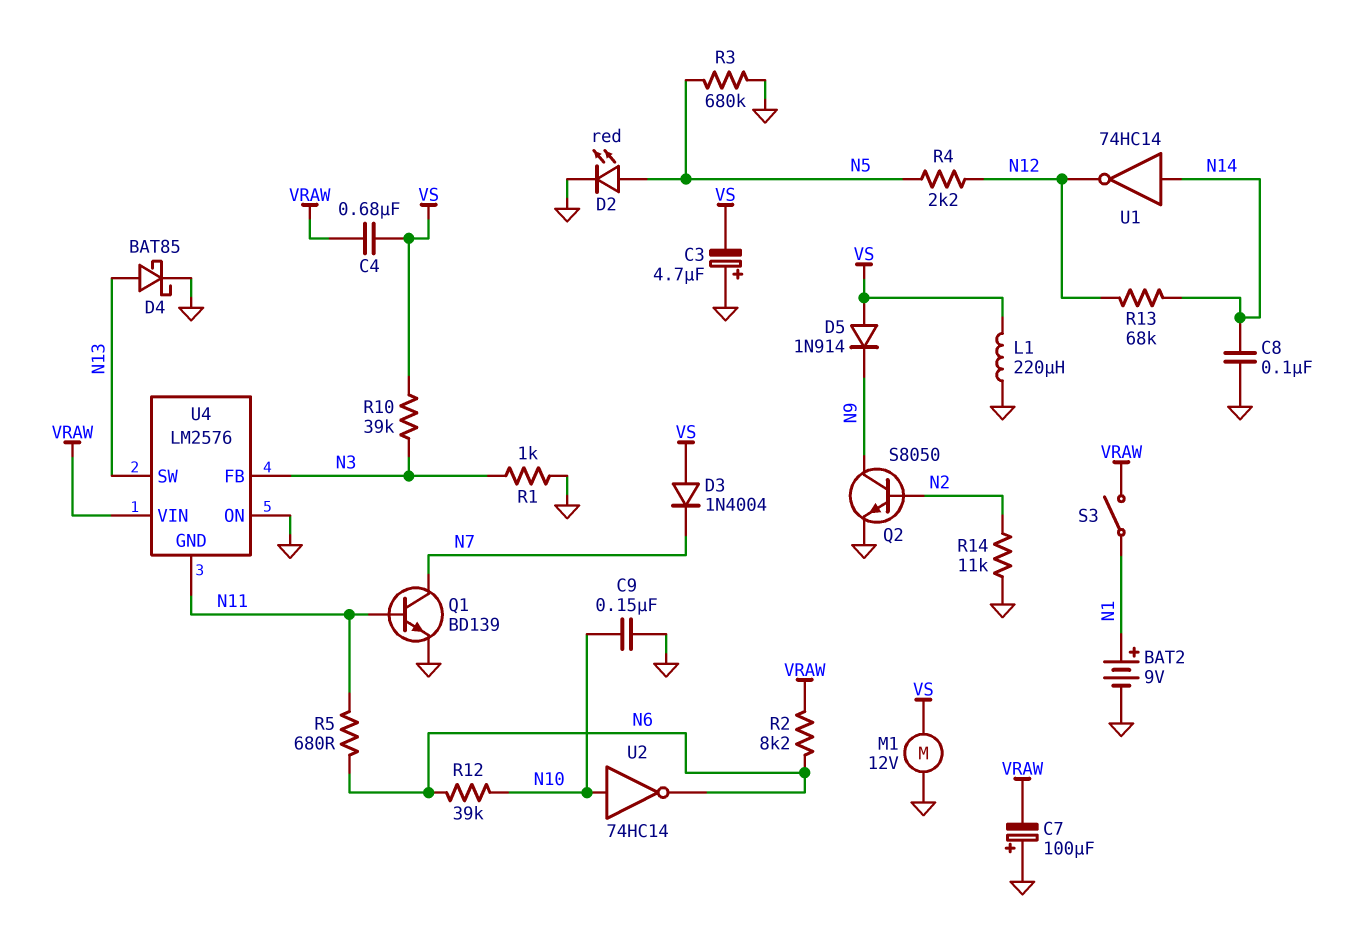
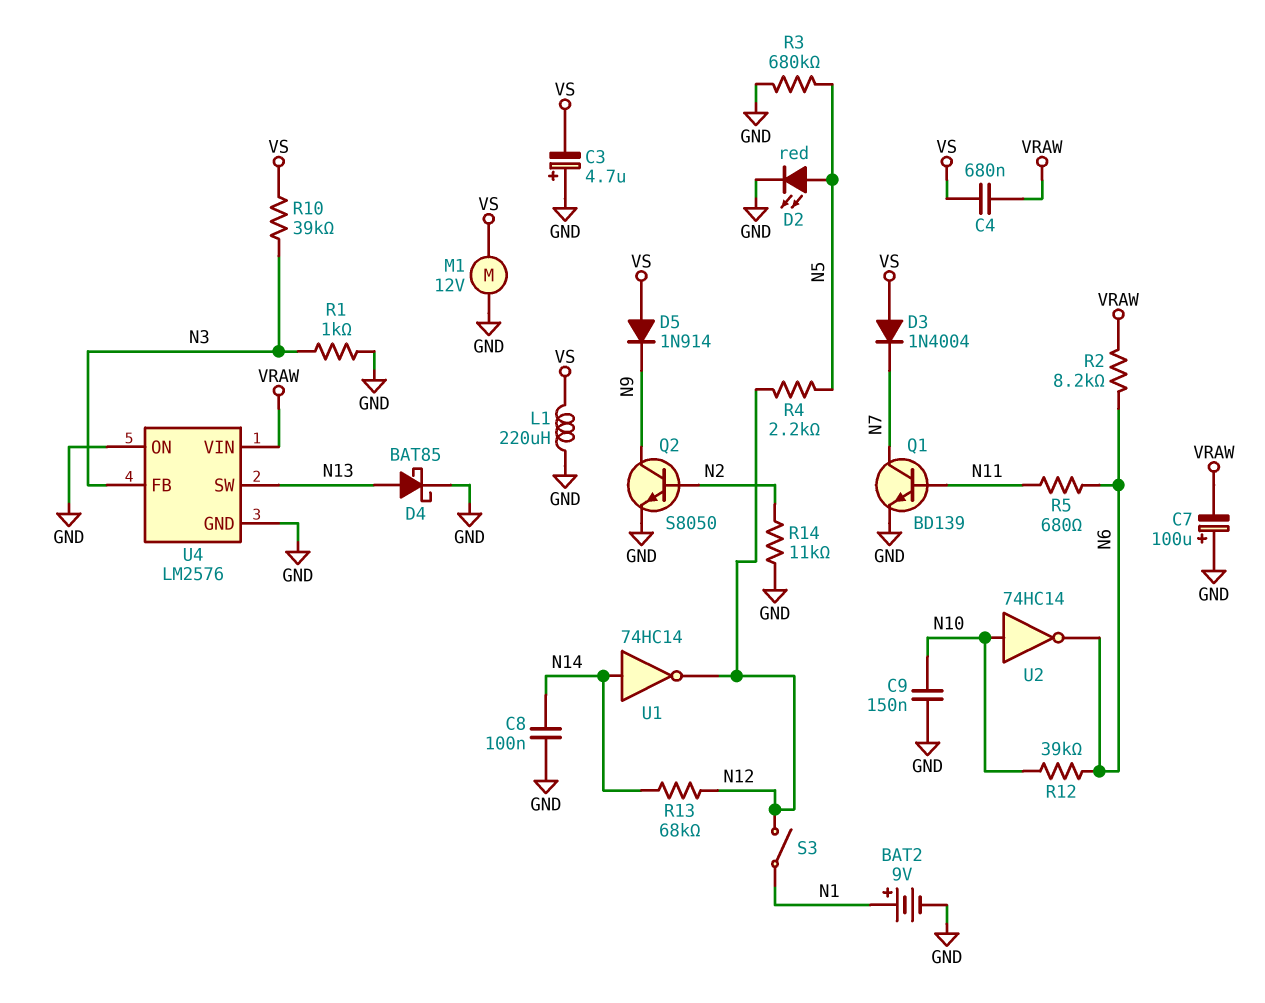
S3: switch (N1, VRAW) -> switch (N1, N12)
U4 pin GND: N11 -> GND

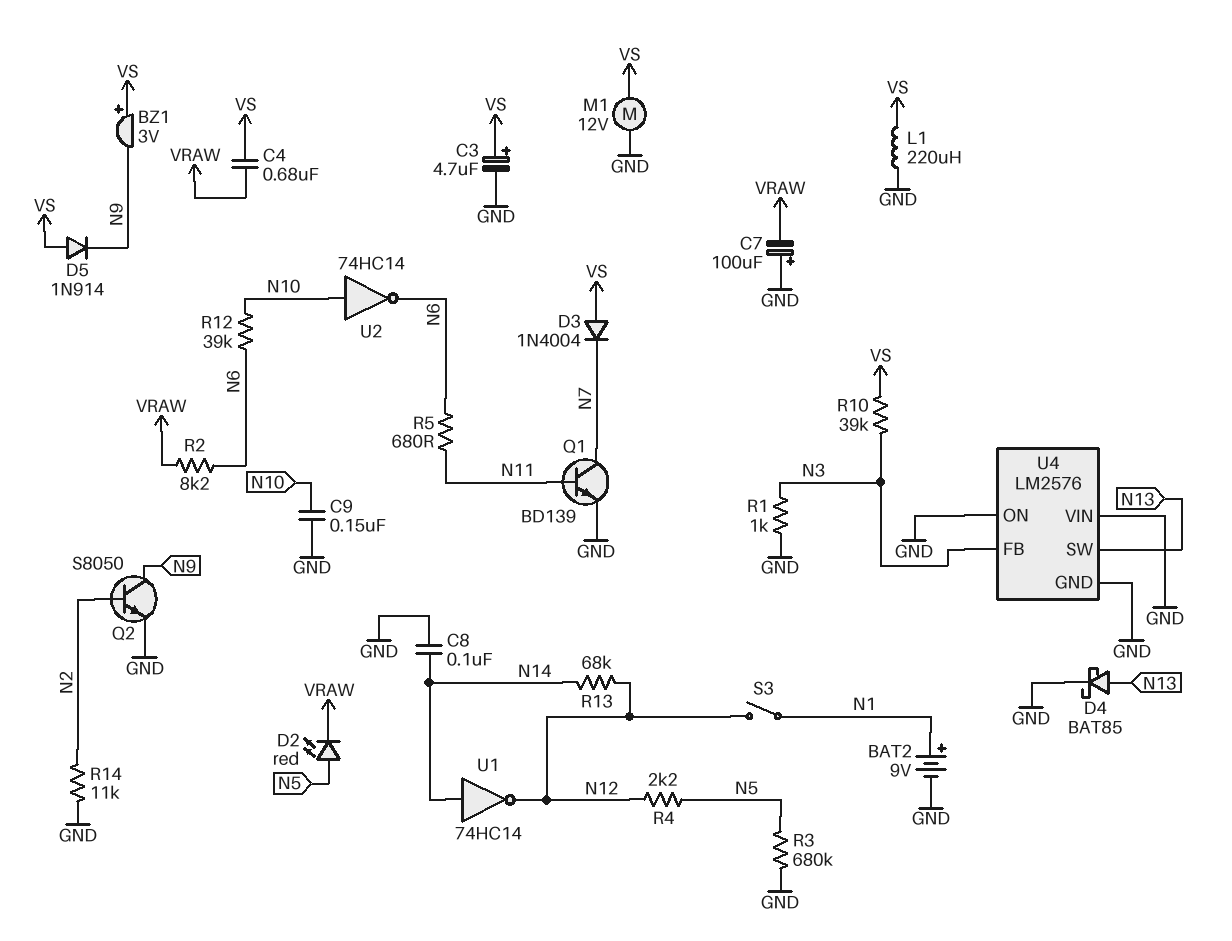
BZ1: none -> buzzer 3V (plus VS, minus N9)
C3: 4.7uF (plus GND, minus VS) -> 4.7uF (plus VS, minus GND)
D2: LED red (A N5, K GND) -> LED red (A N5, K VRAW)
U4 pin VIN: VRAW -> GND

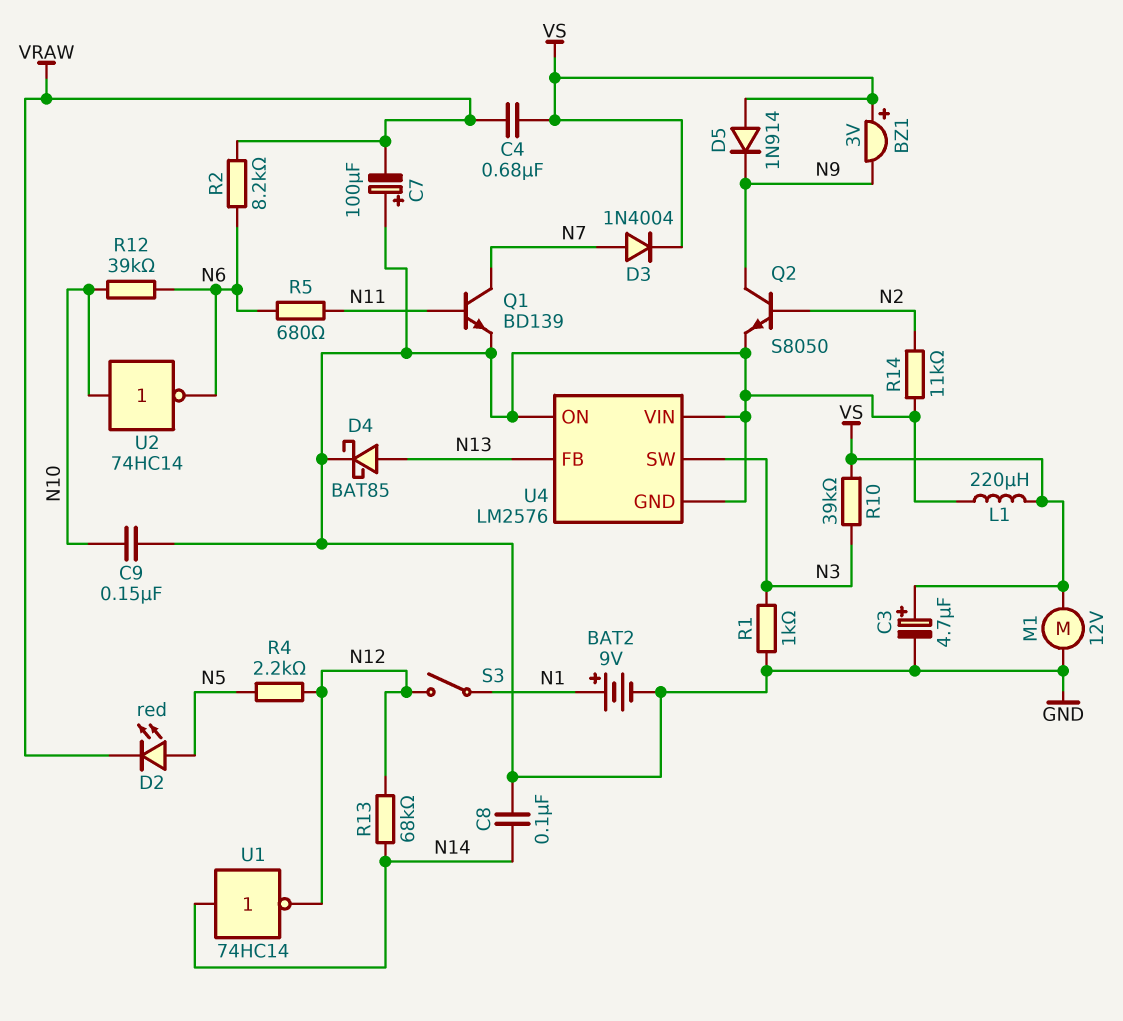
D3: diode 1N4004 (A VS, K N7) -> diode 1N4004 (A N7, K VS)
R3: 680k (GND, N5) -> none
U4 pin FB: N3 -> N13
U4 pin SW: N13 -> N3

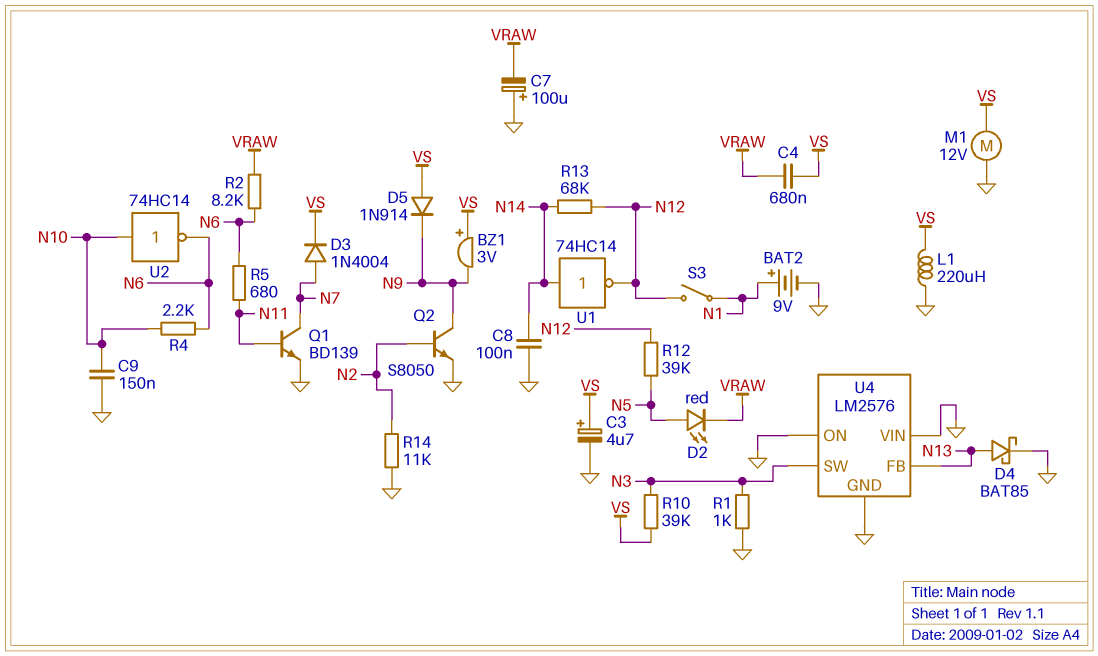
R4: 2.2k (N5, N12) -> 2.2k (N6, N10)
R12: 39k (N6, N10) -> 39k (N5, N12)

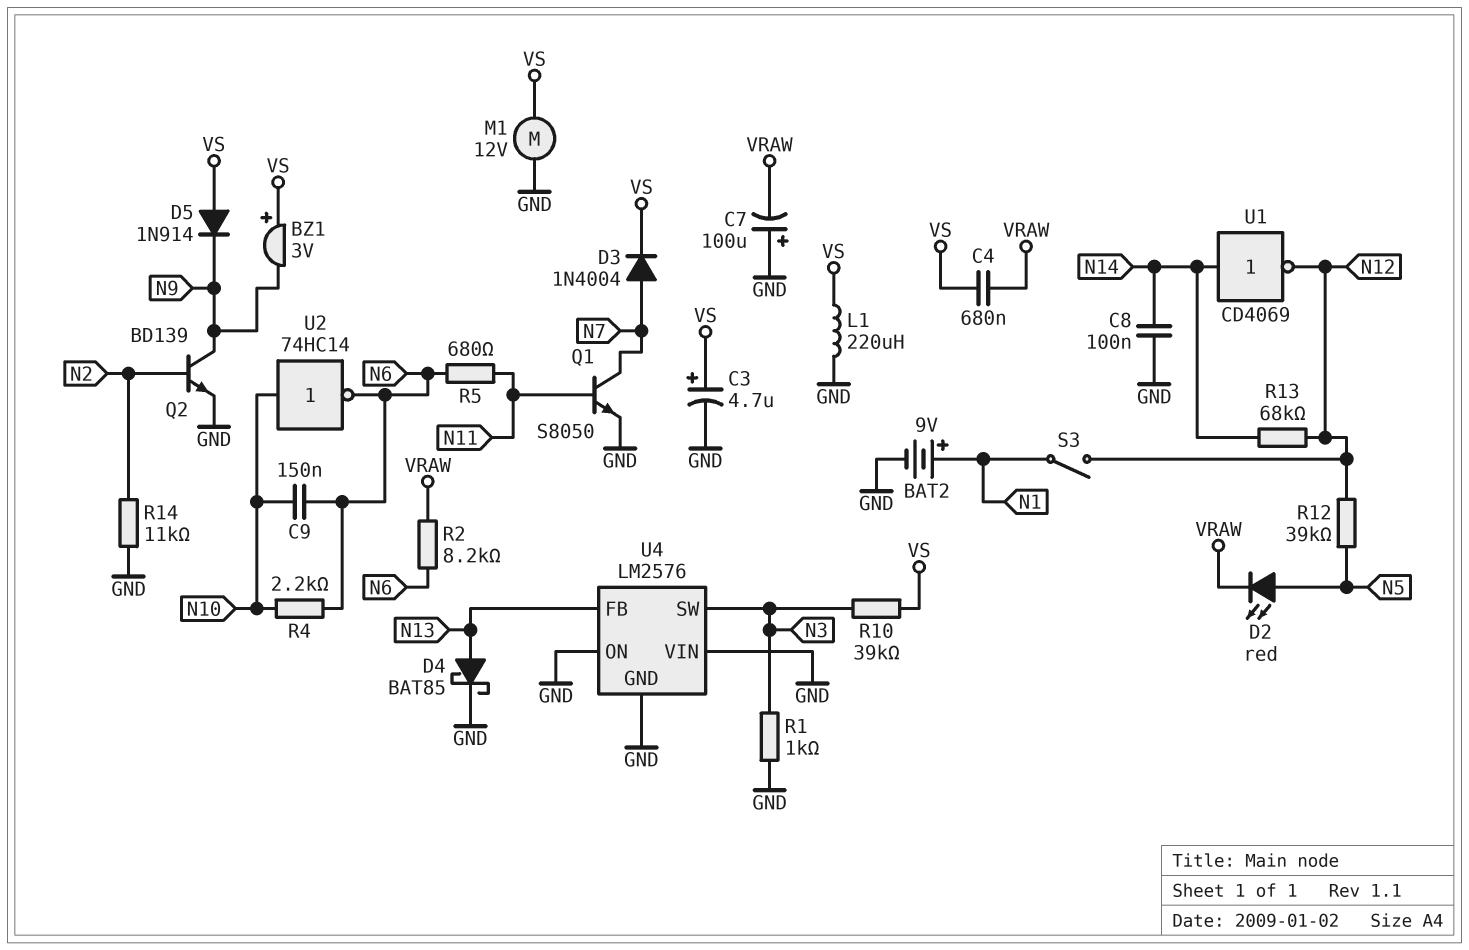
C9: 150nF (GND, N10) -> 150nF (N6, N10)
Q1: NPN BD139 (B N11, C N7, E GND) -> NPN S8050 (B N11, C N7, E GND)
Q2: NPN S8050 (B N2, C N9, E GND) -> NPN BD139 (B N2, C N9, E GND)
U1: NOT 74HC14 (in N14, out N12) -> NOT CD4069 (in N14, out N12)

